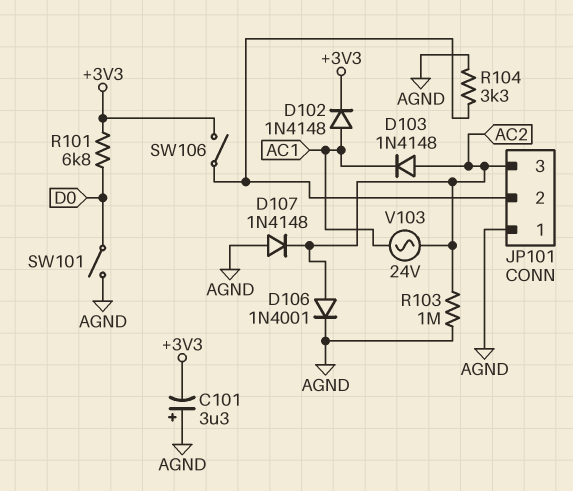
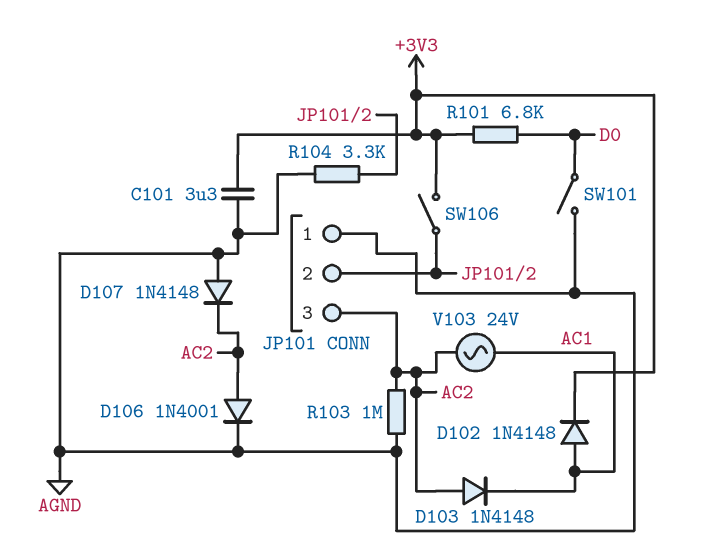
C101: 3.3uF (plus AGND, minus +3V3) -> 3.3uF (+3V3, AGND)

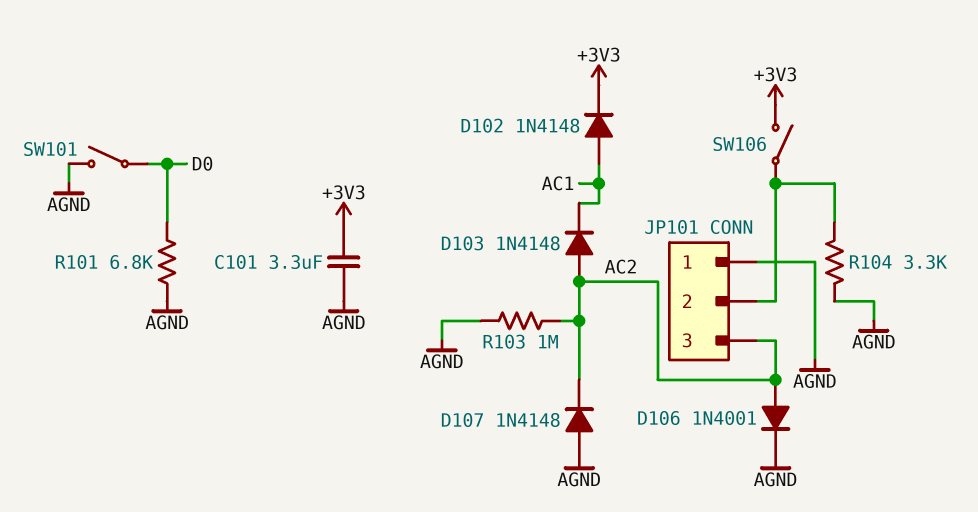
R101: 6.8k (+3V3, D0) -> 6.8k (AGND, D0)
V103: AC 24V (AC1, AC2) -> none

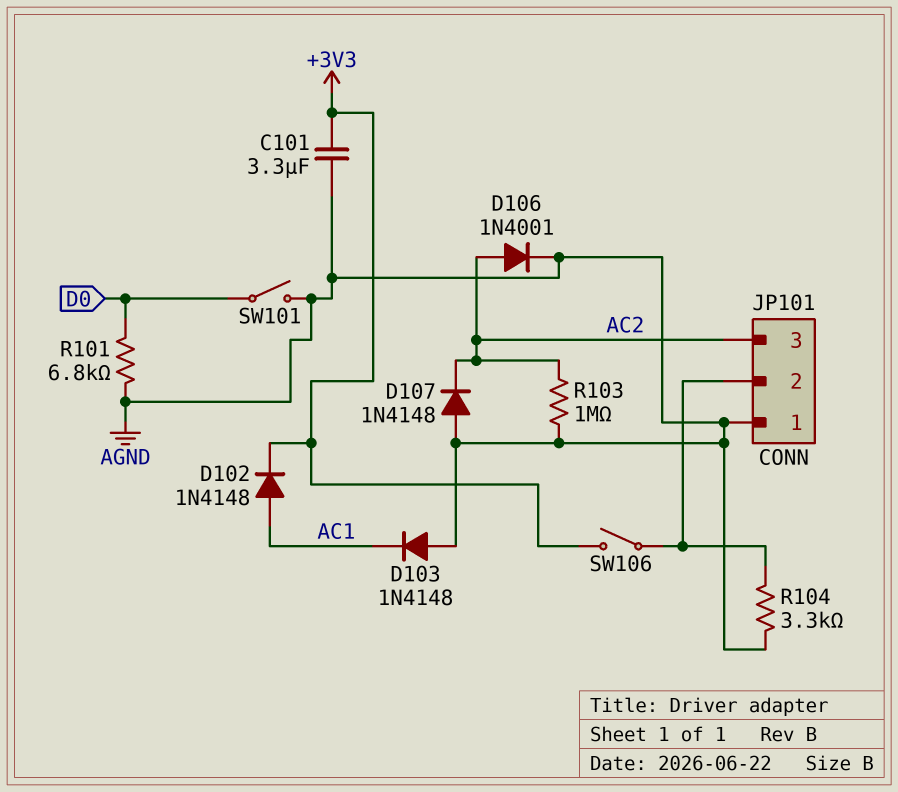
D103: diode 1N4148 (A AC2, K AC1) -> diode 1N4148 (A AGND, K AC1)

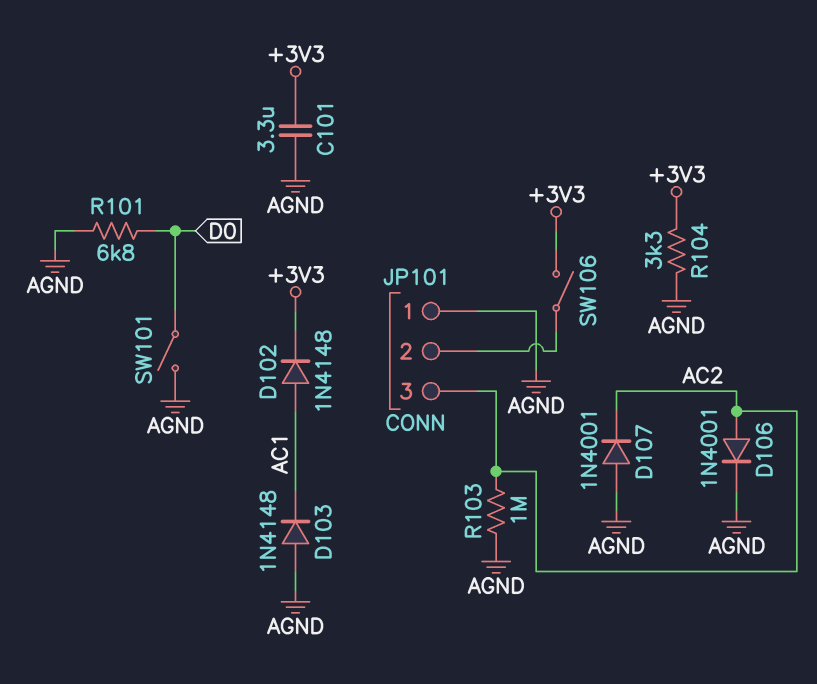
D107: diode 1N4148 (A AGND, K AC2) -> diode 1N4001 (A AGND, K AC2)
R104: 3.3k (AGND, JP101/2) -> 3.3k (+3V3, AGND)

